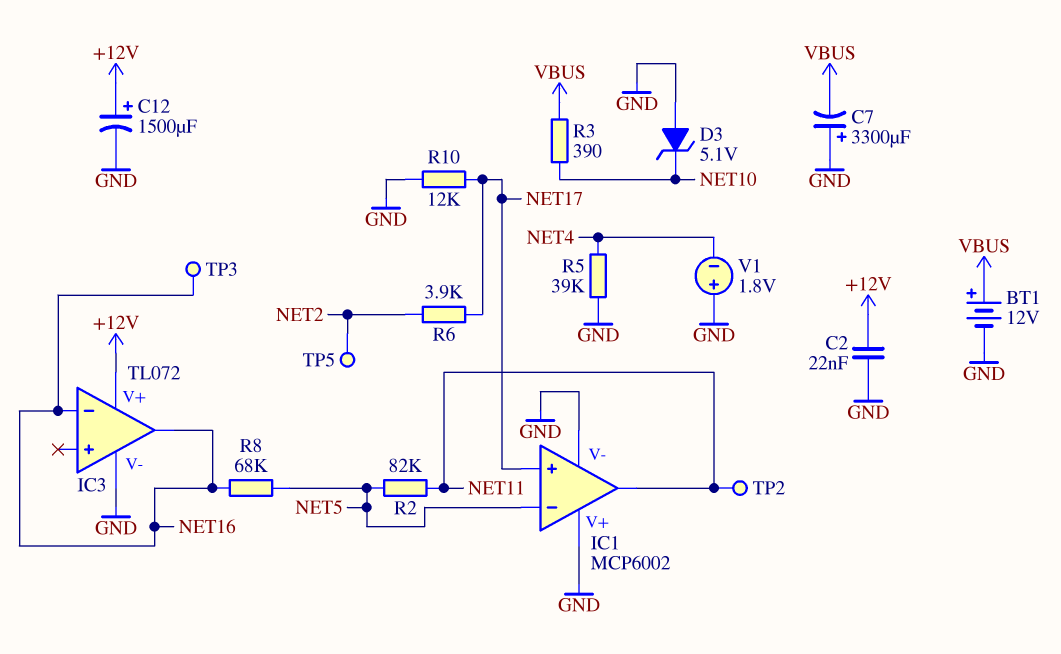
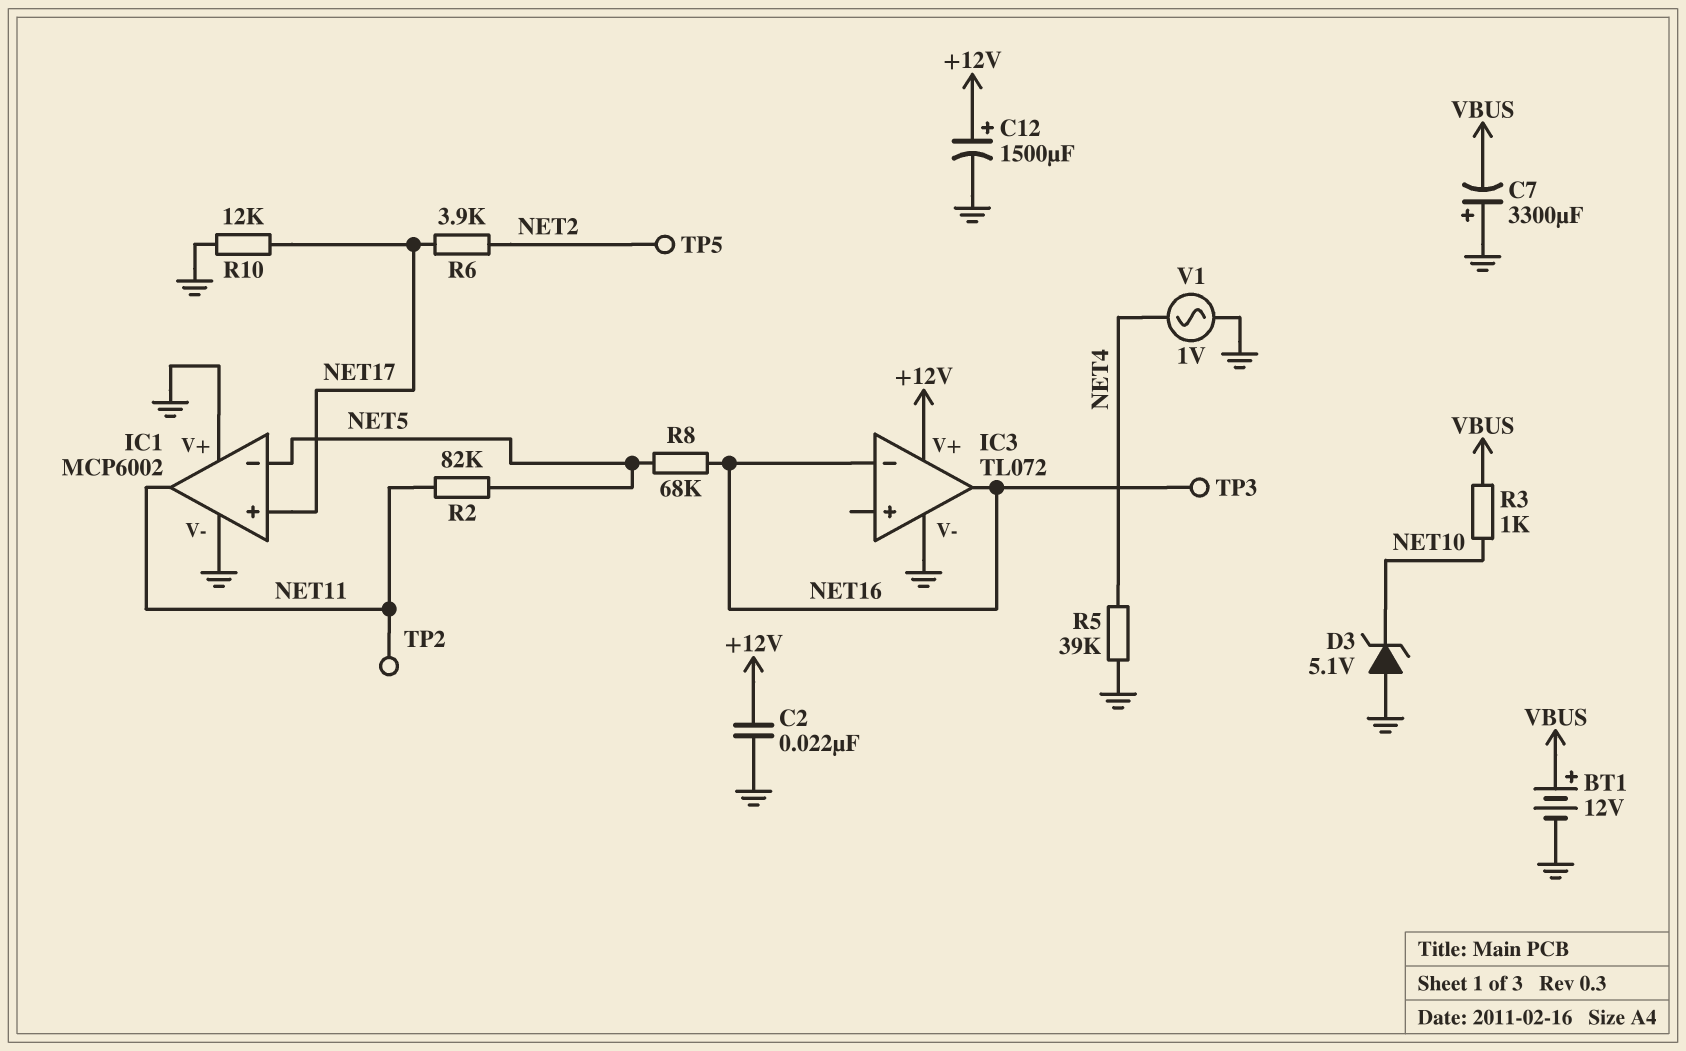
R3: 390 (NET10, VBUS) -> 1k (NET10, VBUS)
V1: 1.8V (plus GND, minus NET4) -> AC 1V (GND, NET4)

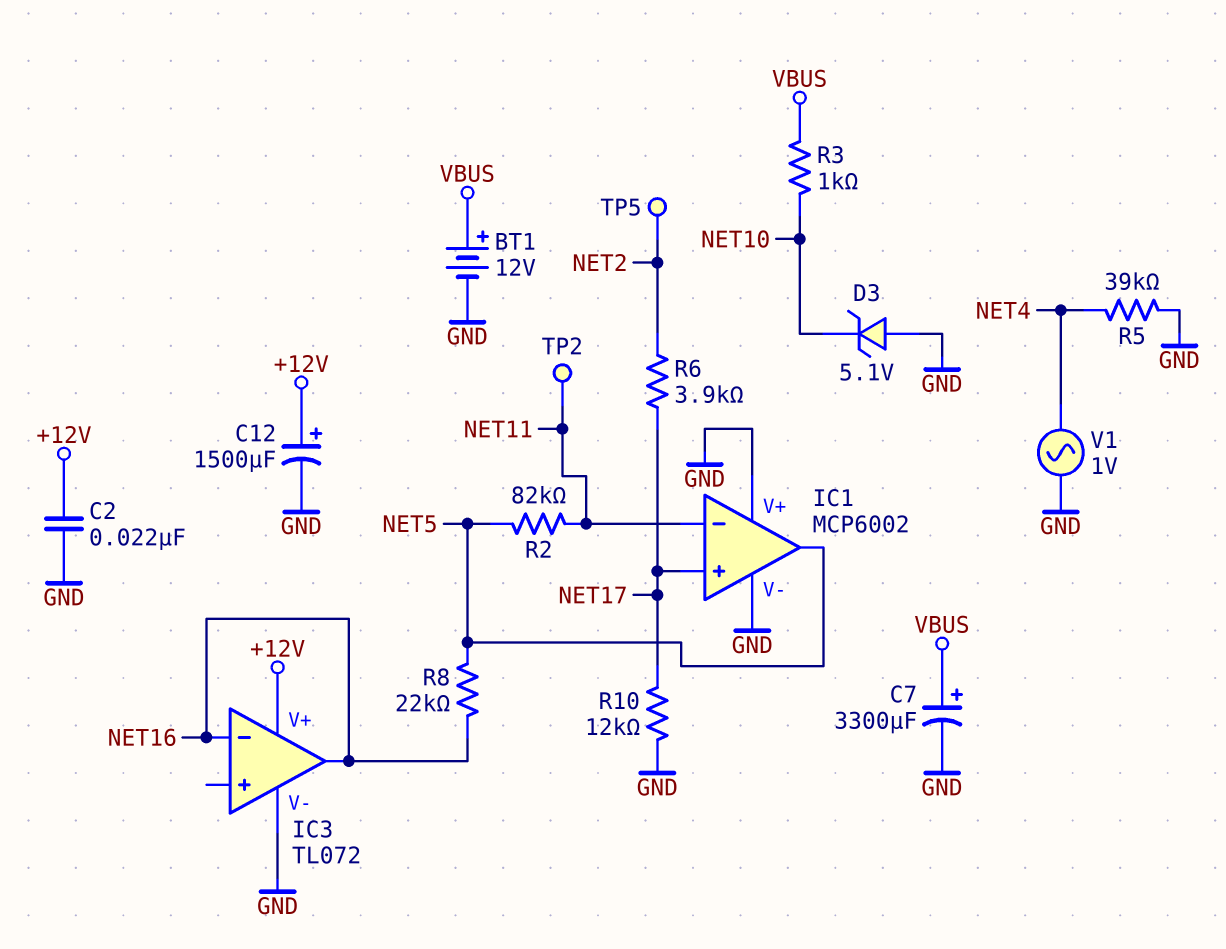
C7: 3300uF (plus GND, minus VBUS) -> 3300uF (plus VBUS, minus GND)
IC1 pin in-: NET5 -> NET11
IC1 pin out: NET11 -> NET5
R8: 68k (NET5, NET16) -> 22k (NET5, NET16)
TP3: test point (NET16) -> none

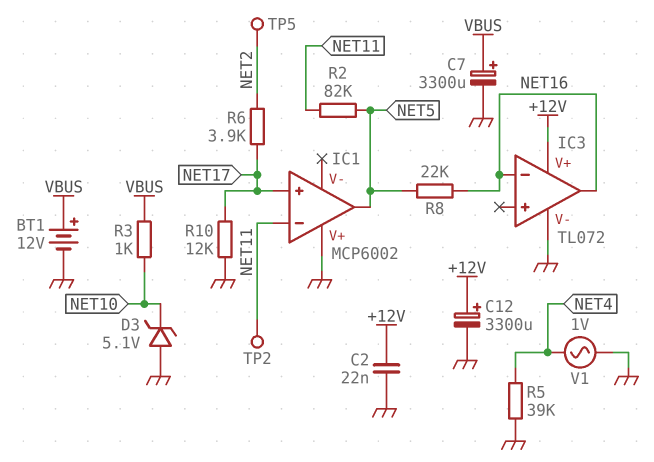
C12: 1500uF (plus +12V, minus GND) -> 3300uF (plus +12V, minus GND)
IC1 pin V-: GND -> none

